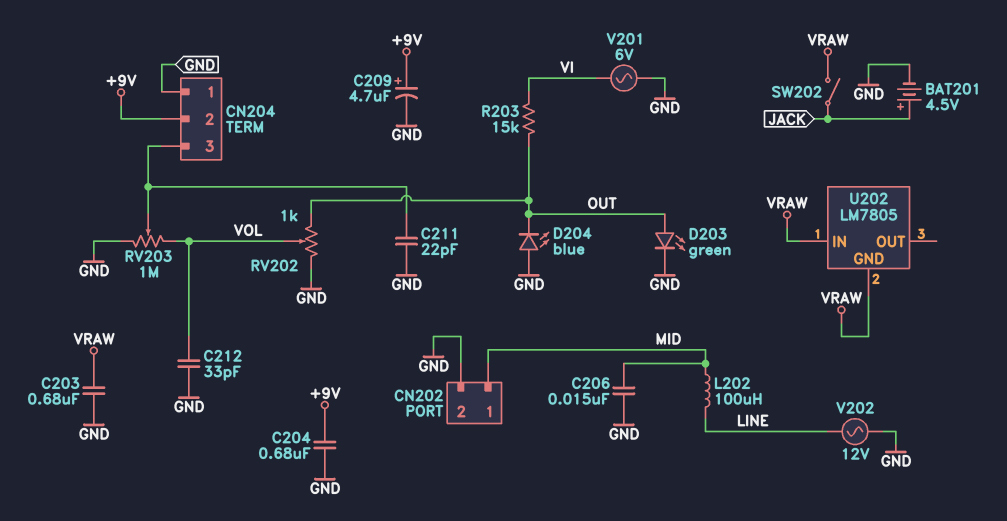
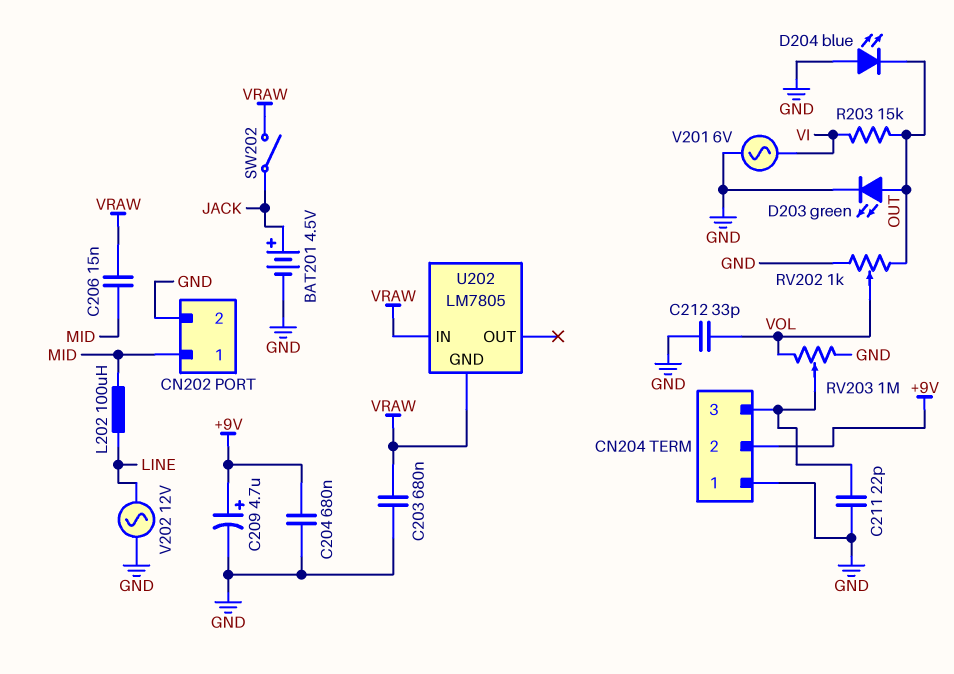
C206: 15nF (GND, MID) -> 15nF (MID, VRAW)

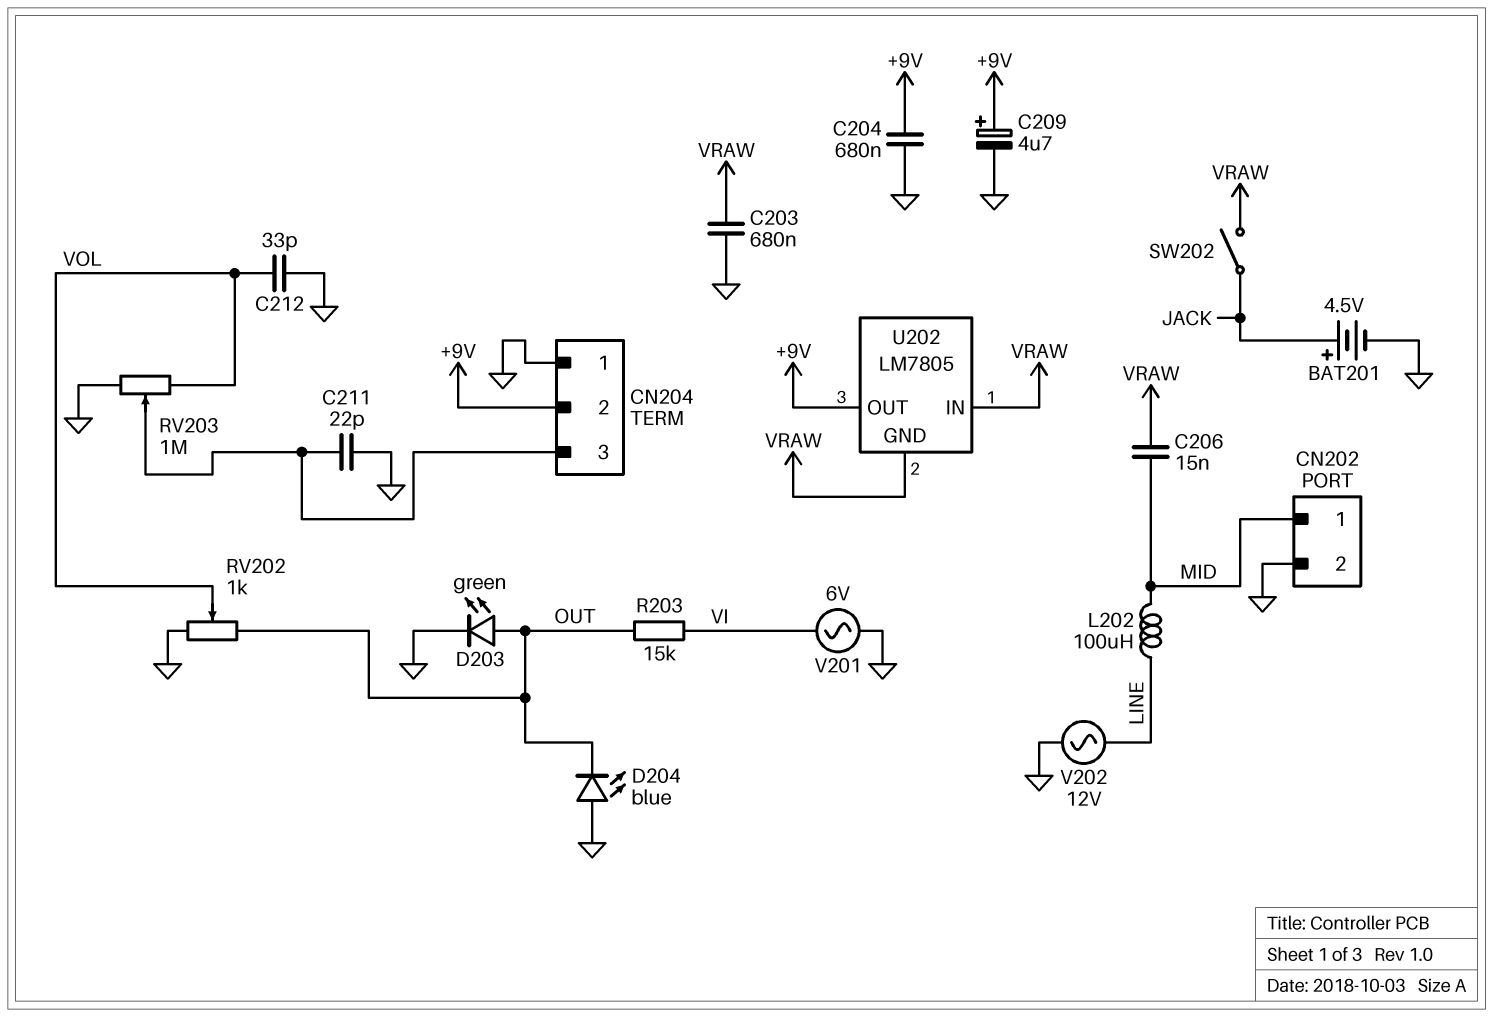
U202 pin OUT: none -> +9V

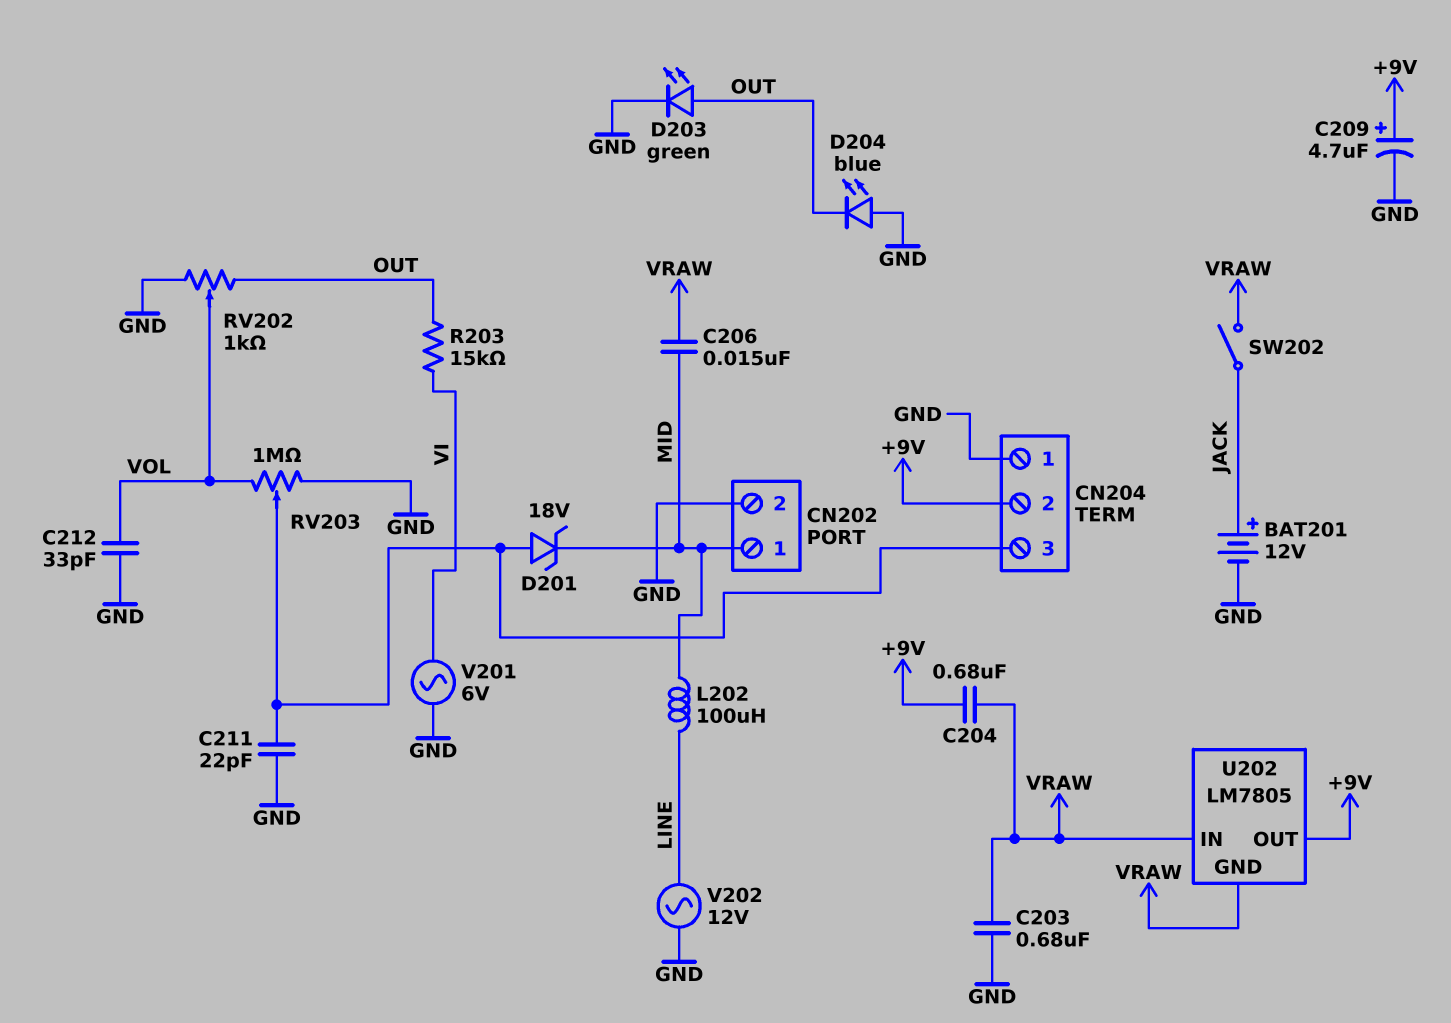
BAT201: 4.5V (plus JACK, minus GND) -> 12V (plus JACK, minus GND)
C204: 680nF (+9V, GND) -> 680nF (+9V, VRAW)
D201: none -> zener 18V (A CN204/3, K MID)

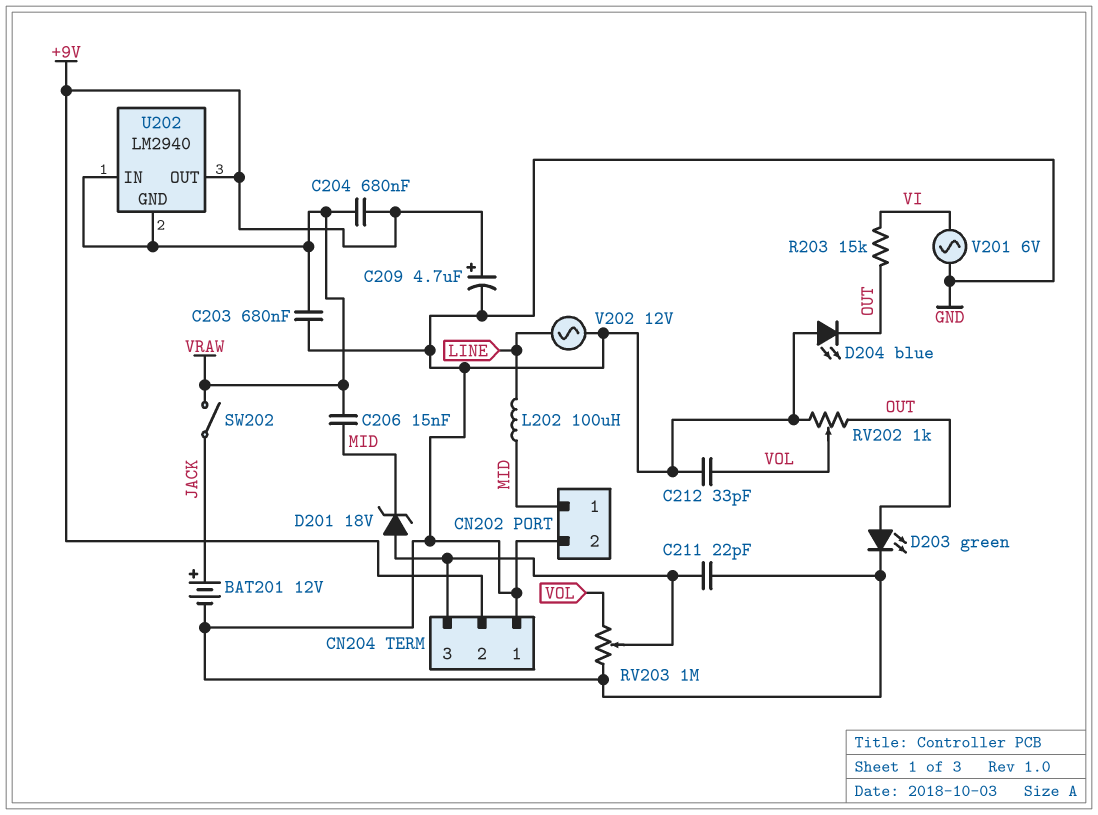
U202: LM7805 -> LM2940

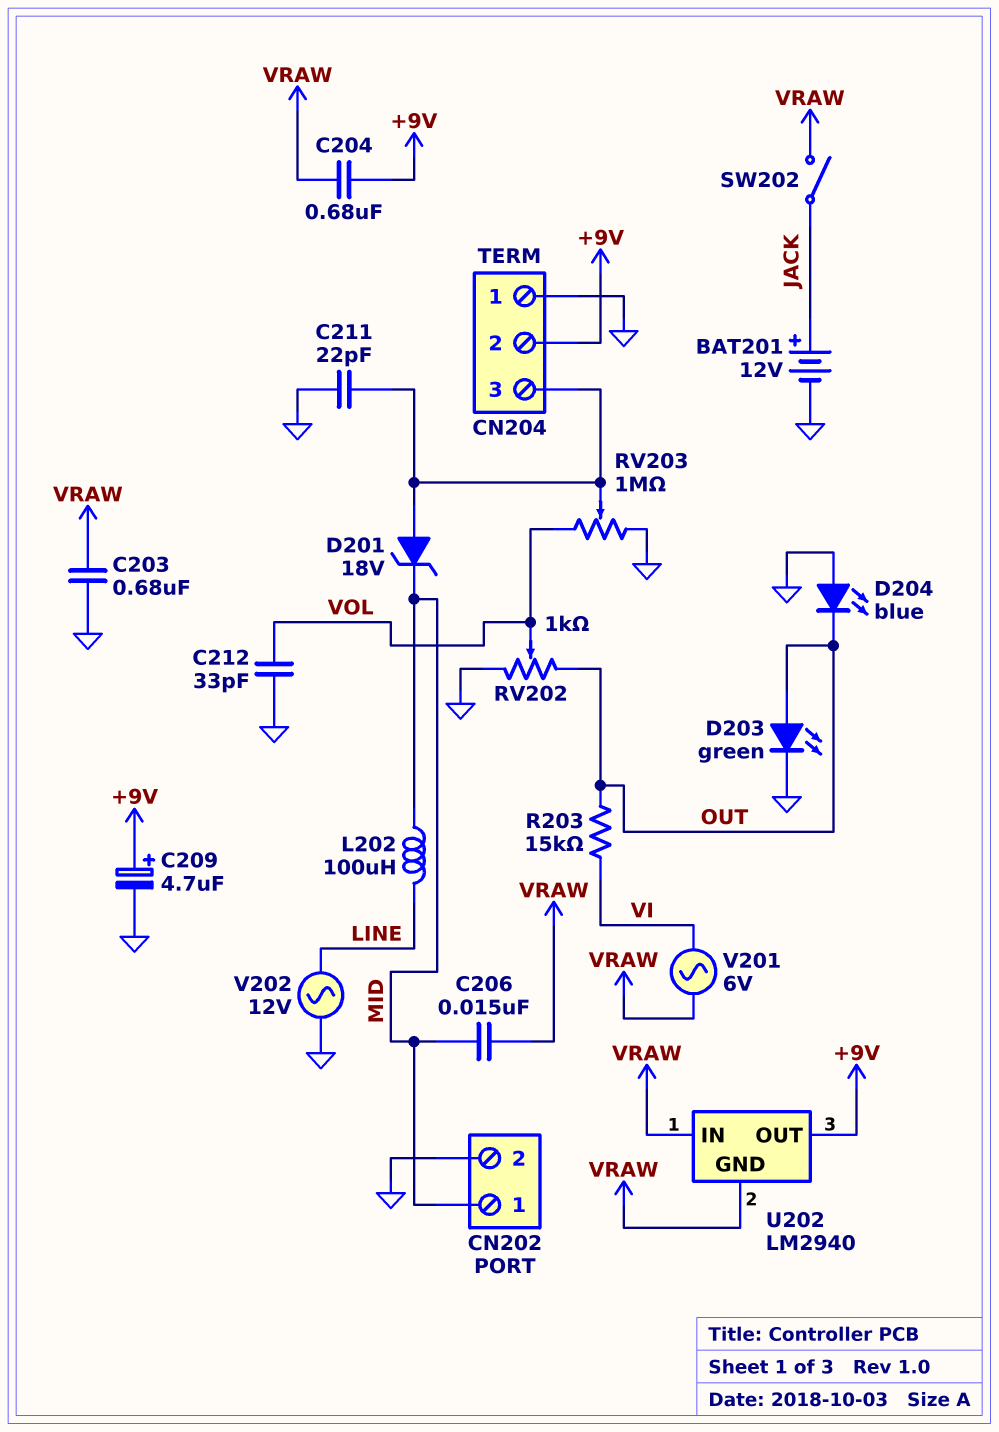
V201: AC 6V (GND, VI) -> AC 6V (VI, VRAW)

